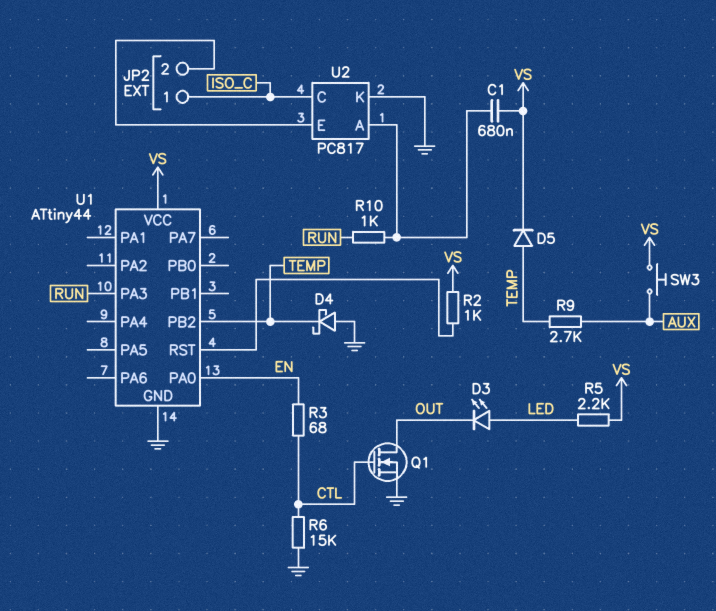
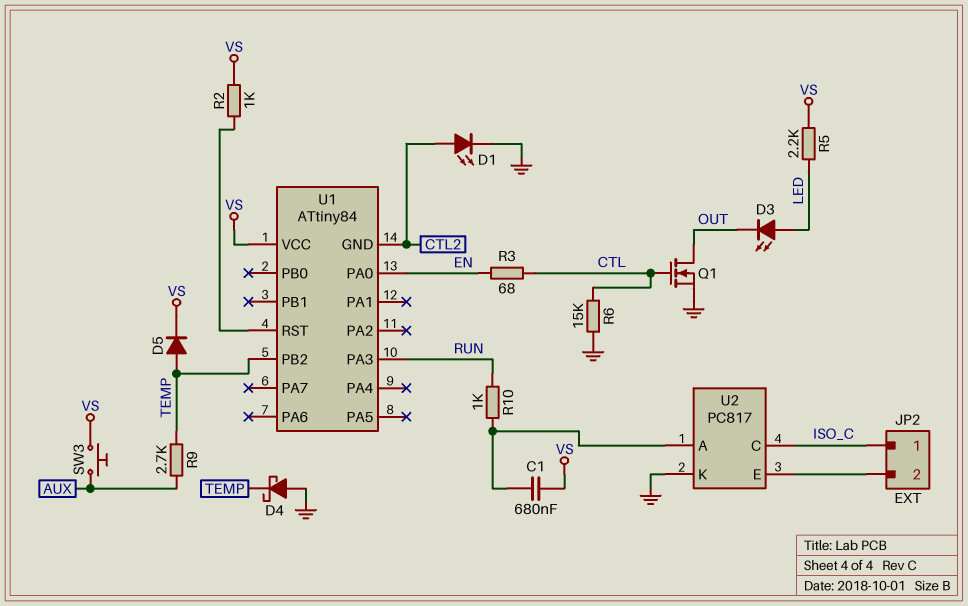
D1: none -> LED (A CTL2, K GND)
U1: ATtiny44 -> ATtiny84
U1 pin GND: GND -> CTL2

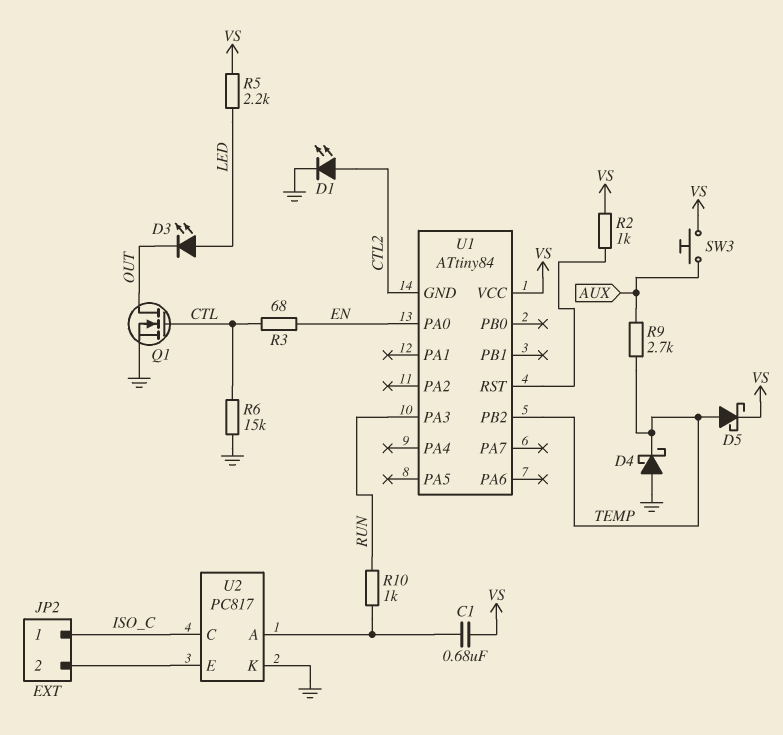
D5: diode (A TEMP, K VS) -> schottky (A TEMP, K VS)

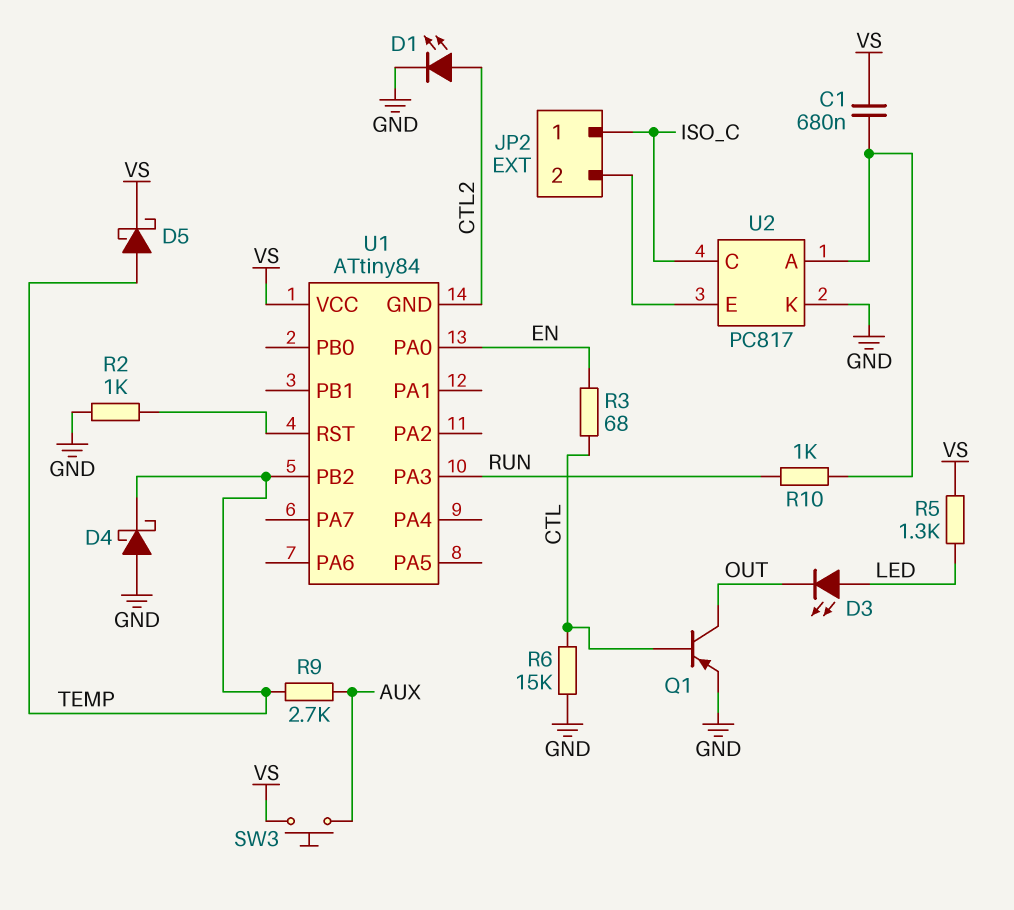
Q1: NMOS (G CTL, D OUT, S GND) -> PNP (B CTL, C OUT, E GND)
R2: 1k (U1/RST, VS) -> 1k (GND, U1/RST)
R5: 2.2k (LED, VS) -> 1.3k (LED, VS)

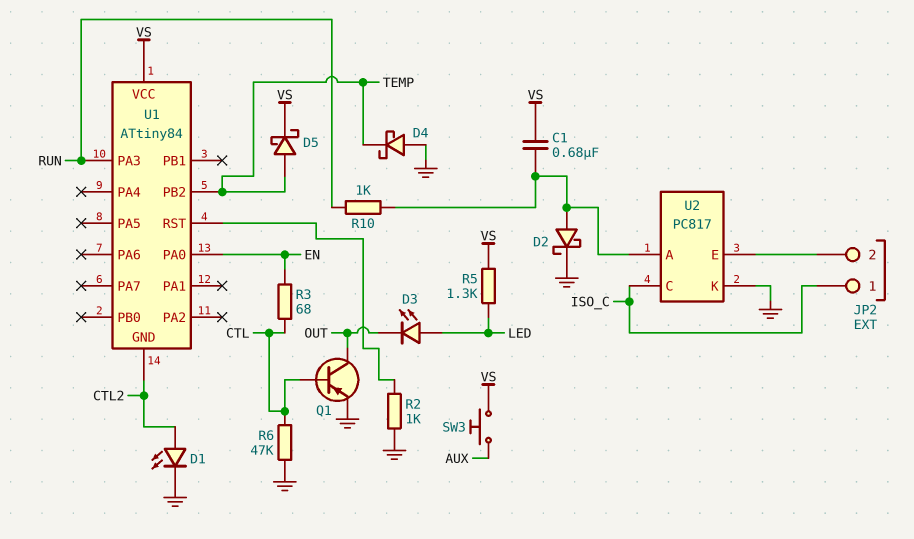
D2: none -> schottky (A U2/A, K GND)
R6: 15k (CTL, GND) -> 47k (CTL, GND)
R9: 2.7k (AUX, TEMP) -> none

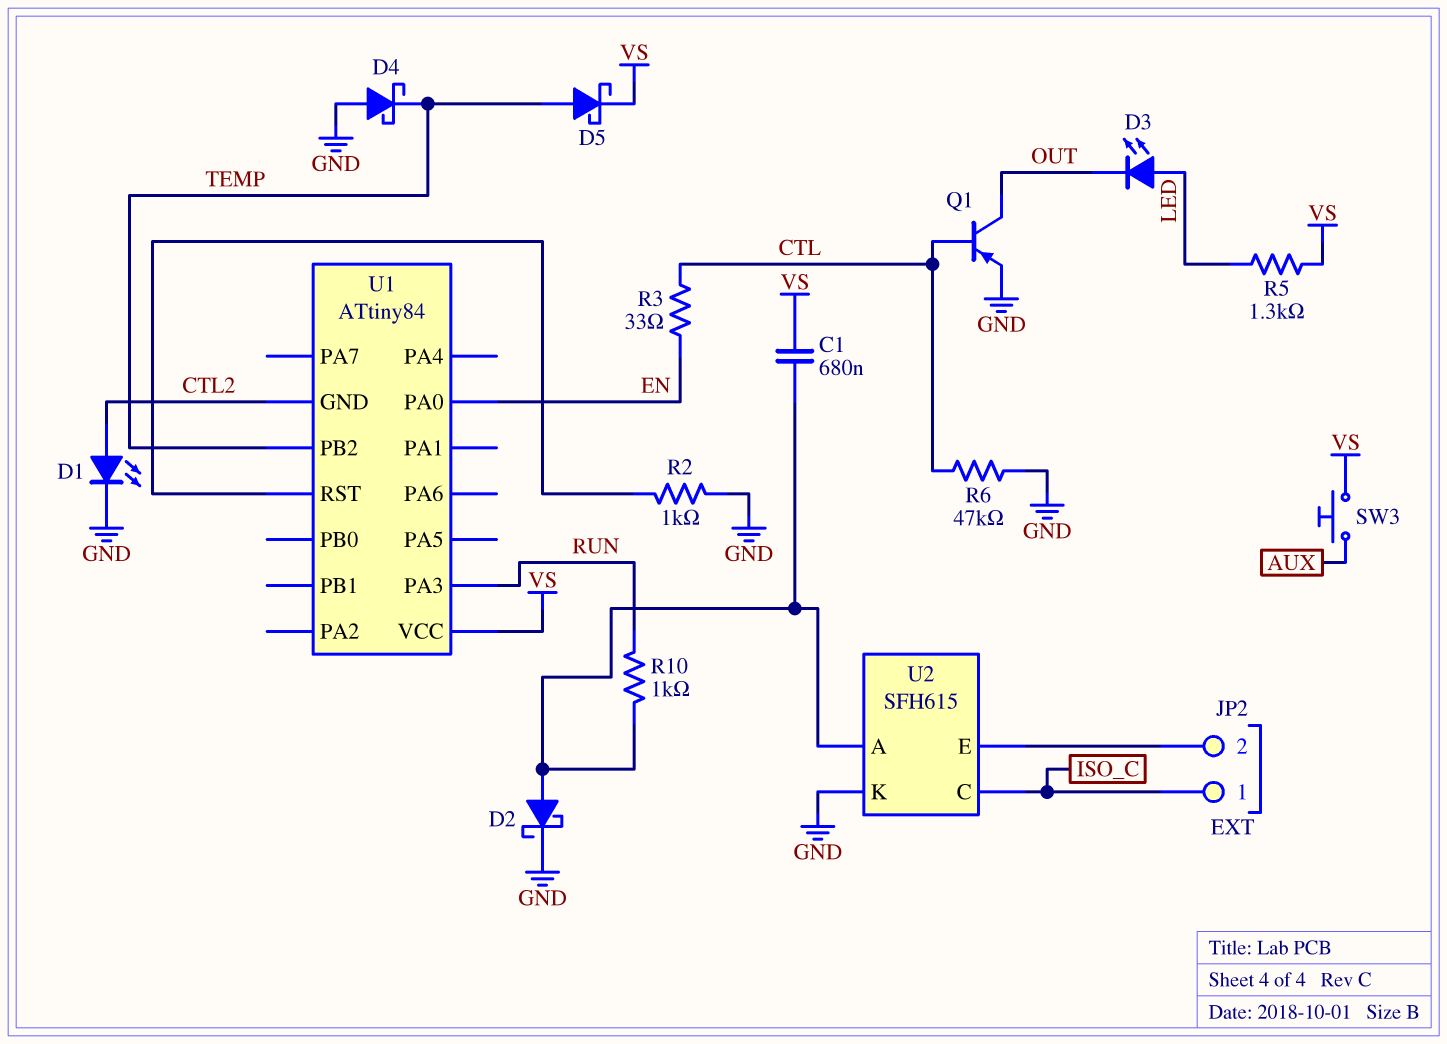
R3: 68 (CTL, EN) -> 33 (CTL, EN)
U2: PC817 -> SFH615

